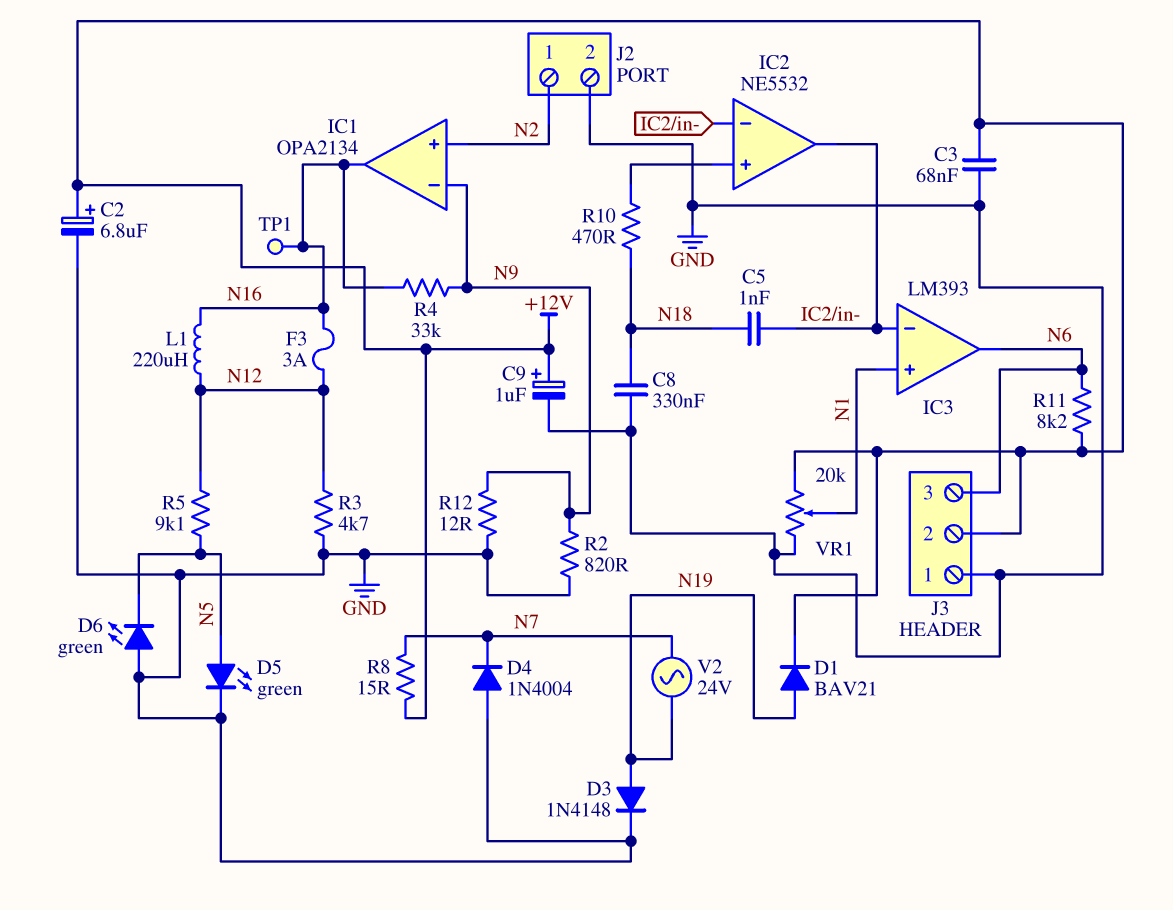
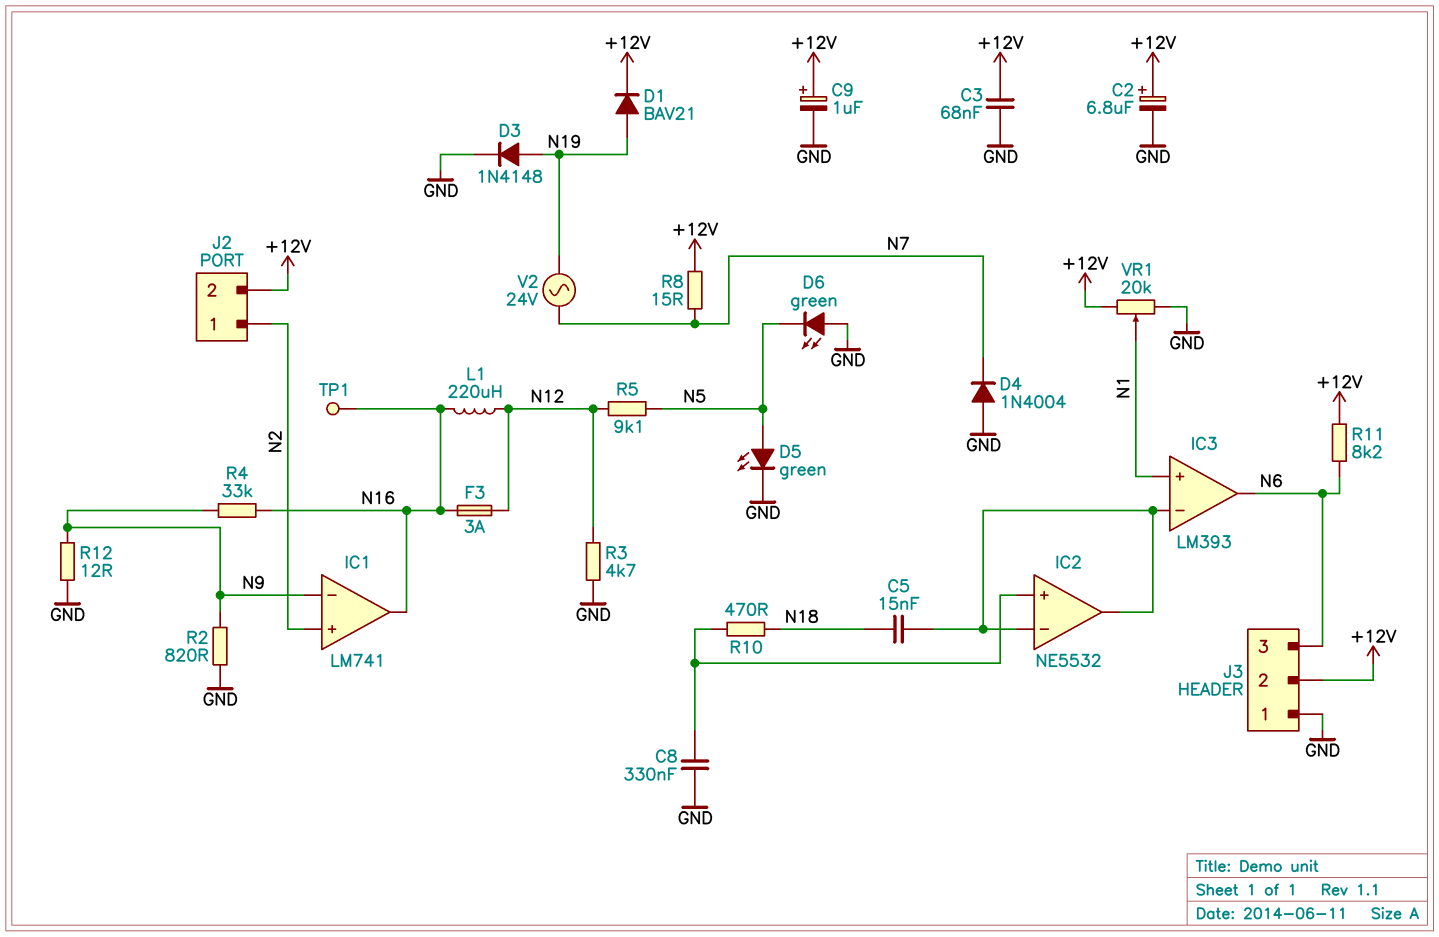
C5: 1nF (IC2/in-, N18) -> 15nF (IC2/in-, N18)
C8: 330nF (GND, N18) -> 330nF (GND, IC2/in+)
IC1: OPA2134 -> LM741
J2 pin 2: GND -> +12V

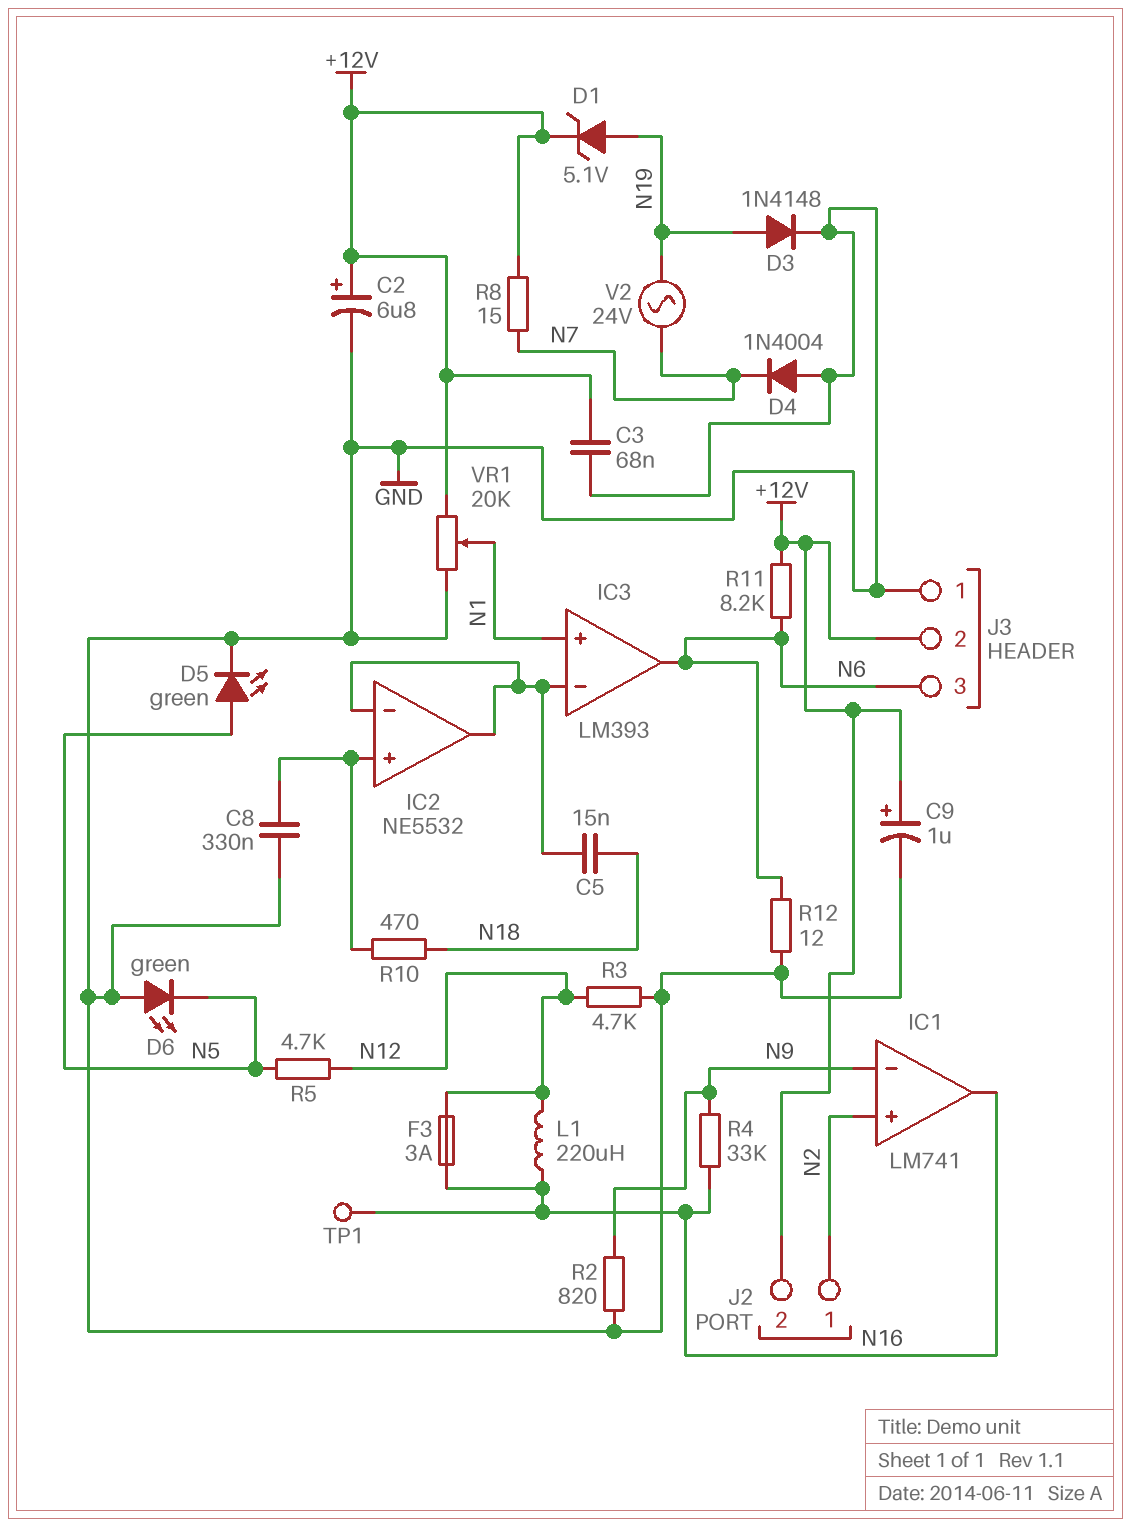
D1: diode BAV21 (A N19, K +12V) -> zener 5.1V (A N19, K +12V)
R5: 9.1k (N5, N12) -> 4.7k (N5, N12)
R12: 12 (GND, N9) -> 12 (GND, N6)

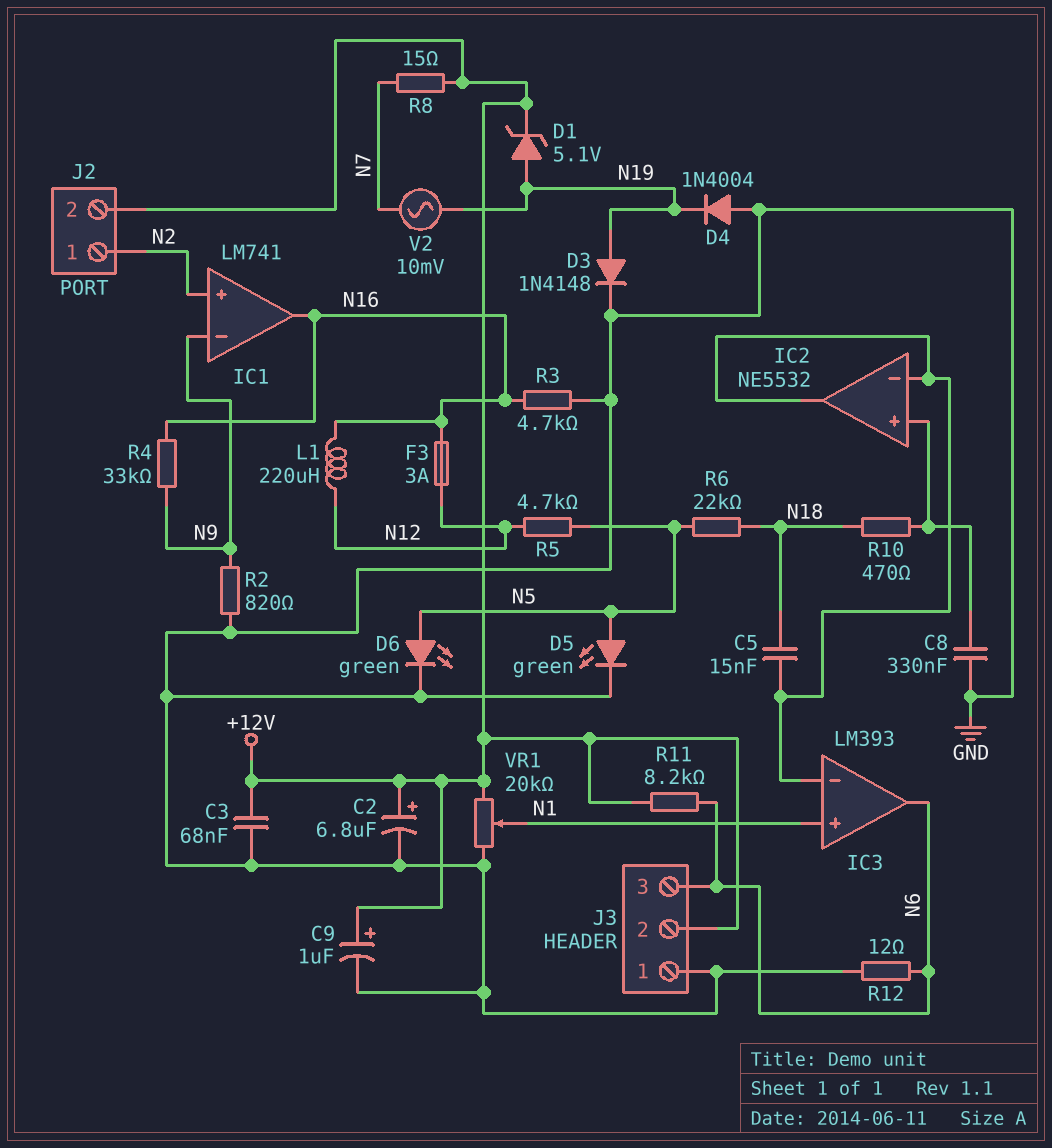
D4: diode 1N4004 (A GND, K N7) -> diode 1N4004 (A GND, K N19)
D6: LED green (A GND, K N5) -> LED green (A N5, K GND)
R3: 4.7k (GND, N12) -> 4.7k (GND, N16)
R6: none -> 22k (N5, N18)
TP1: test point (N16) -> none
V2: AC 24V (N7, N19) -> AC 10mV (N7, N19)

